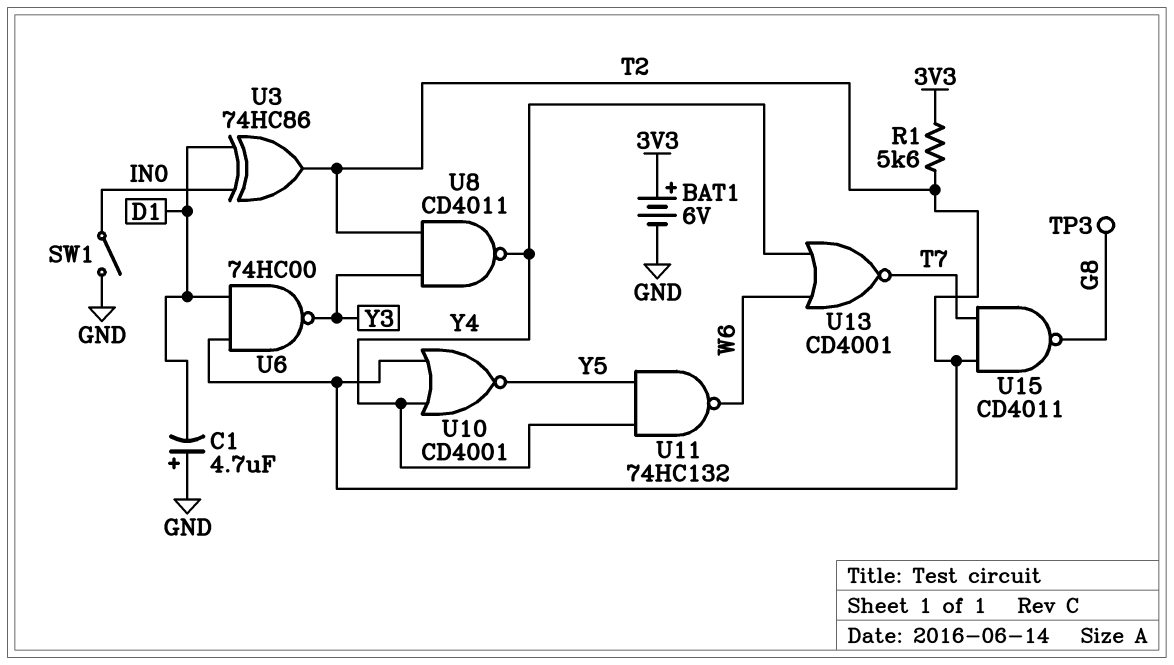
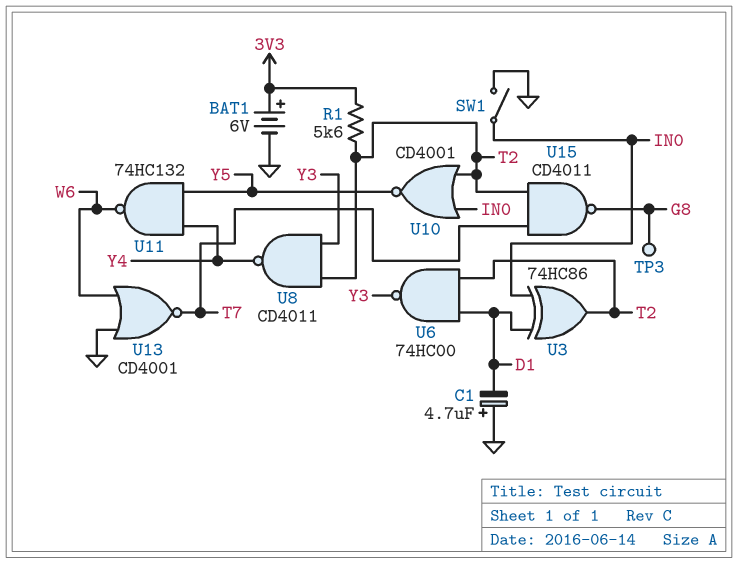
U10: NOR CD4001 (in T2, in Y4, out Y5) -> NOR CD4001 (in IN0, in T2, out Y5)
U13: NOR CD4001 (in W6, in Y4, out T7) -> NOR CD4001 (in GND, in W6, out T7)

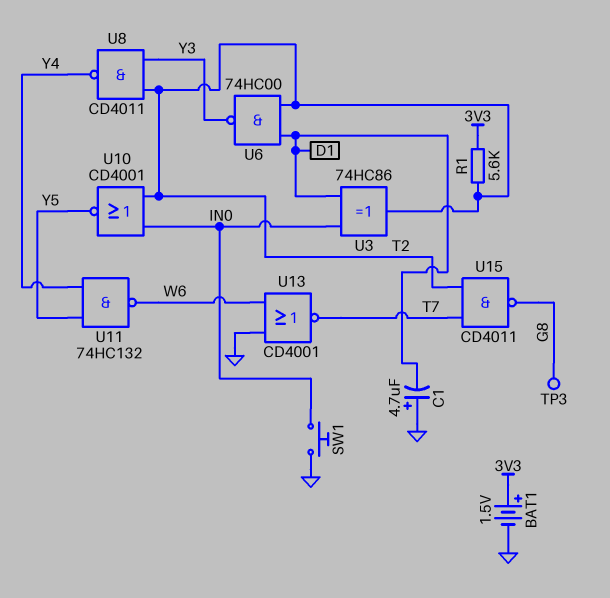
BAT1: 6V (plus 3V3, minus GND) -> 1.5V (plus 3V3, minus GND)
SW1: switch (GND, IN0) -> button (GND, IN0)

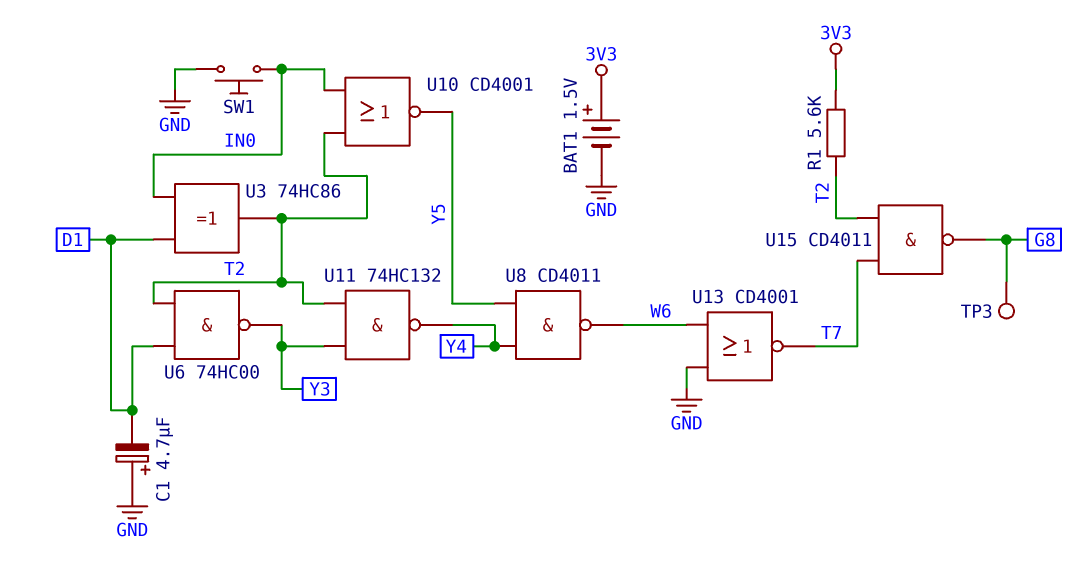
U8: NAND CD4011 (in T2, in Y3, out Y4) -> NAND CD4011 (in Y4, in Y5, out W6)
U11: NAND 74HC132 (in Y4, in Y5, out W6) -> NAND 74HC132 (in T2, in Y3, out Y4)

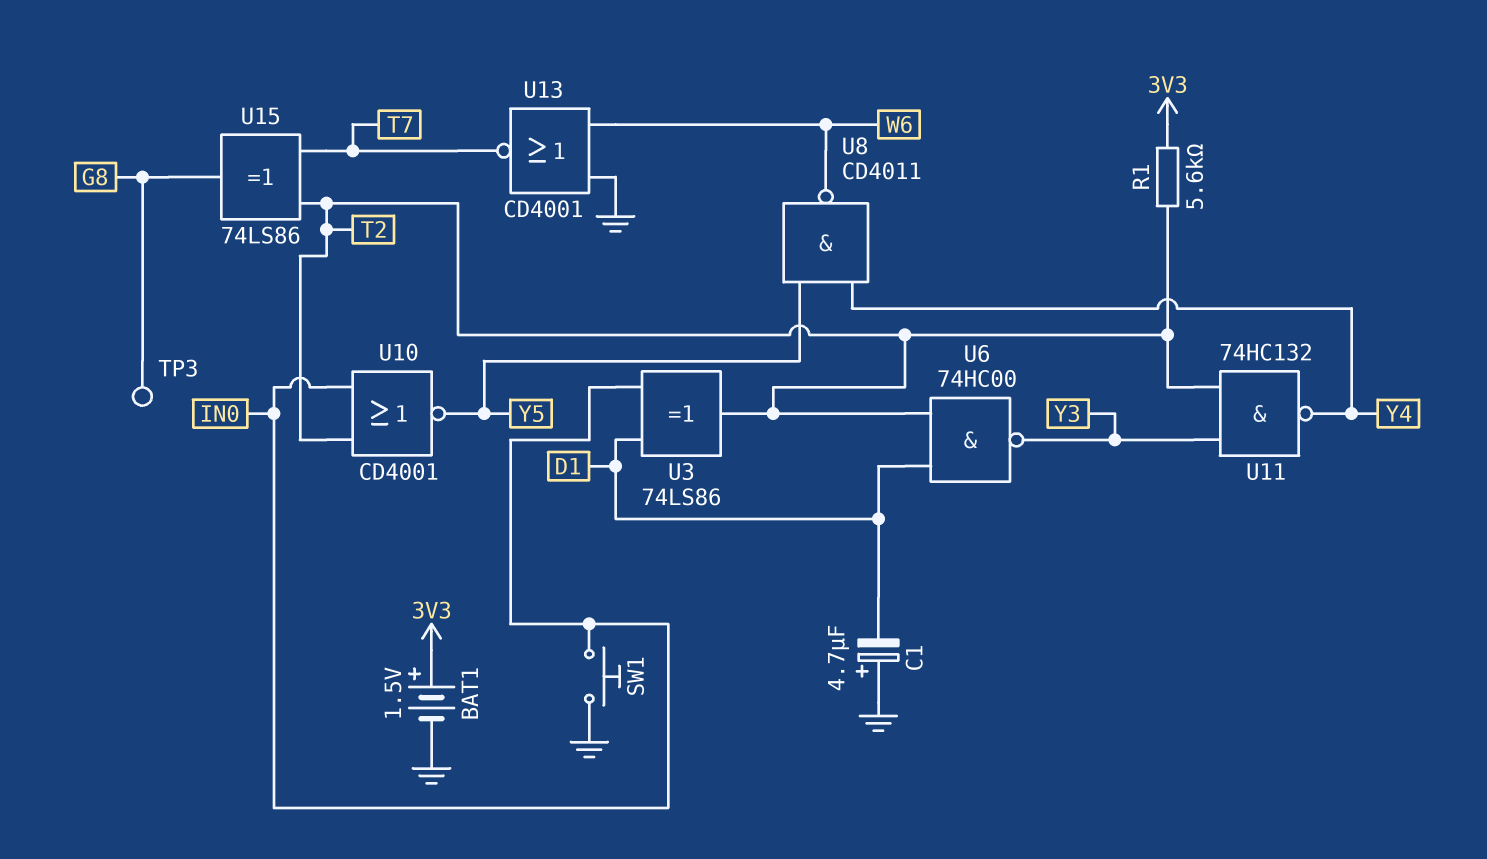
U3: XOR 74HC86 (in D1, in IN0, out T2) -> XOR 74LS86 (in D1, in IN0, out T2)
U15: NAND CD4011 (in T2, in T7, out G8) -> XOR 74LS86 (in T2, in T7, out G8)

